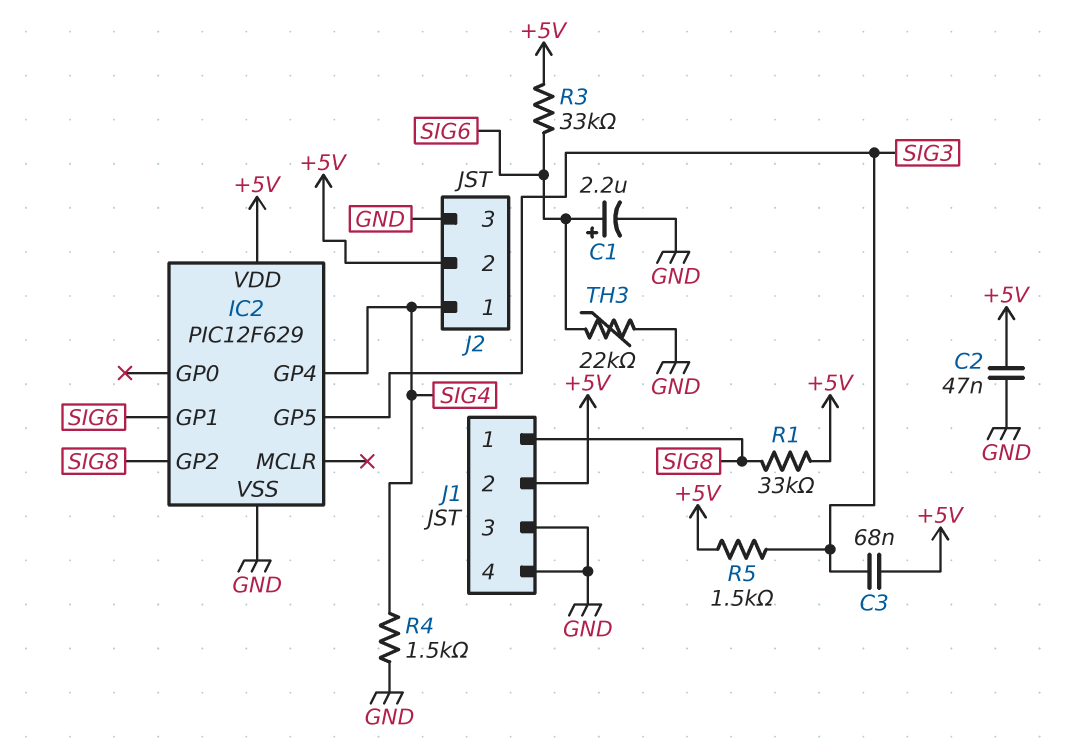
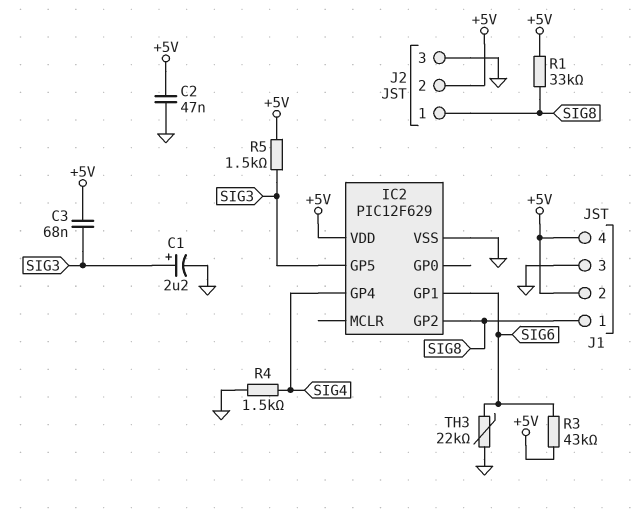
C1: 2.2uF (plus SIG6, minus GND) -> 2.2uF (plus SIG3, minus GND)
J1 pin 4: GND -> +5V
J2 pin 1: SIG4 -> SIG8
R3: 33k (+5V, SIG6) -> 43k (+5V, SIG6)

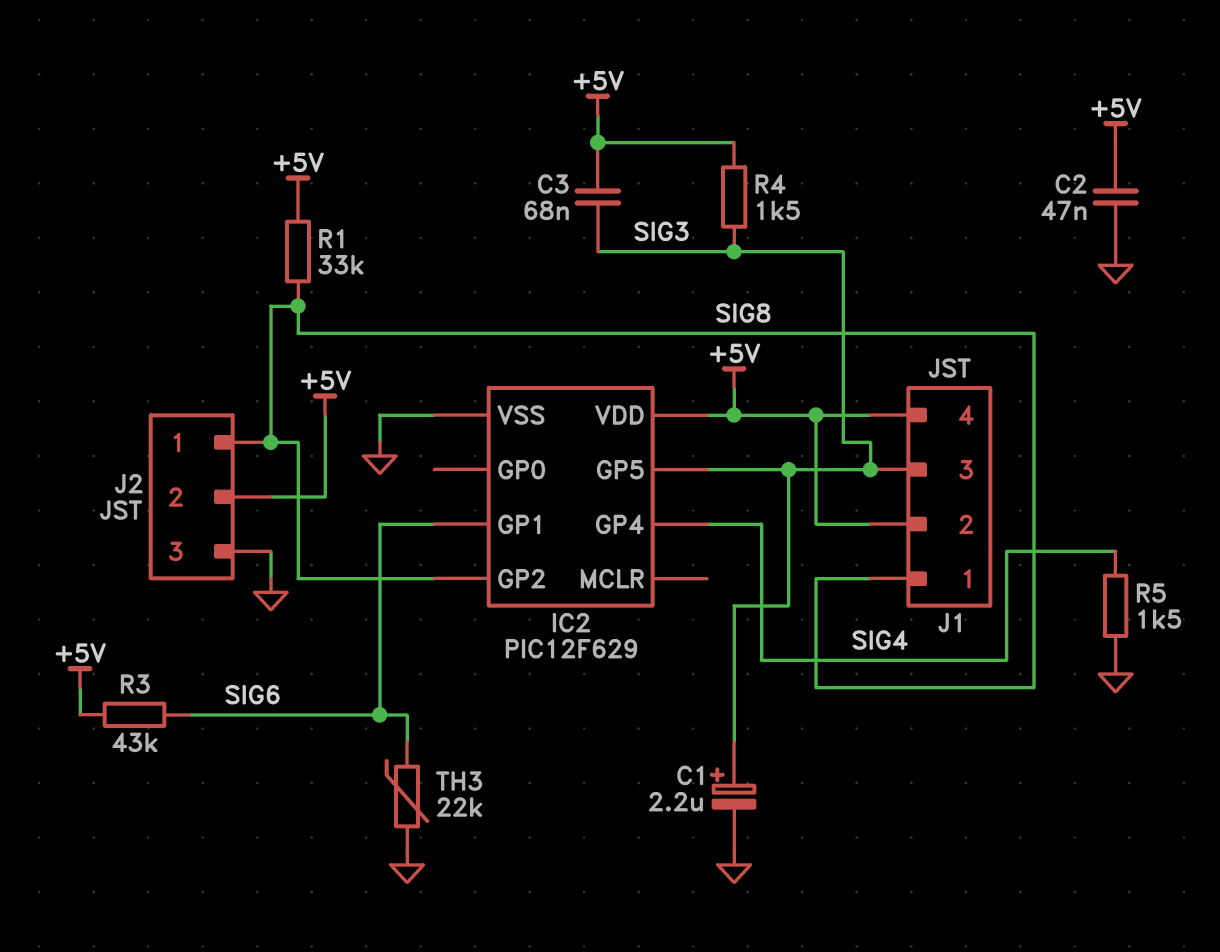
J1 pin 3: GND -> SIG3
R4: 1.5k (GND, SIG4) -> 1.5k (+5V, SIG3)
R5: 1.5k (+5V, SIG3) -> 1.5k (GND, SIG4)

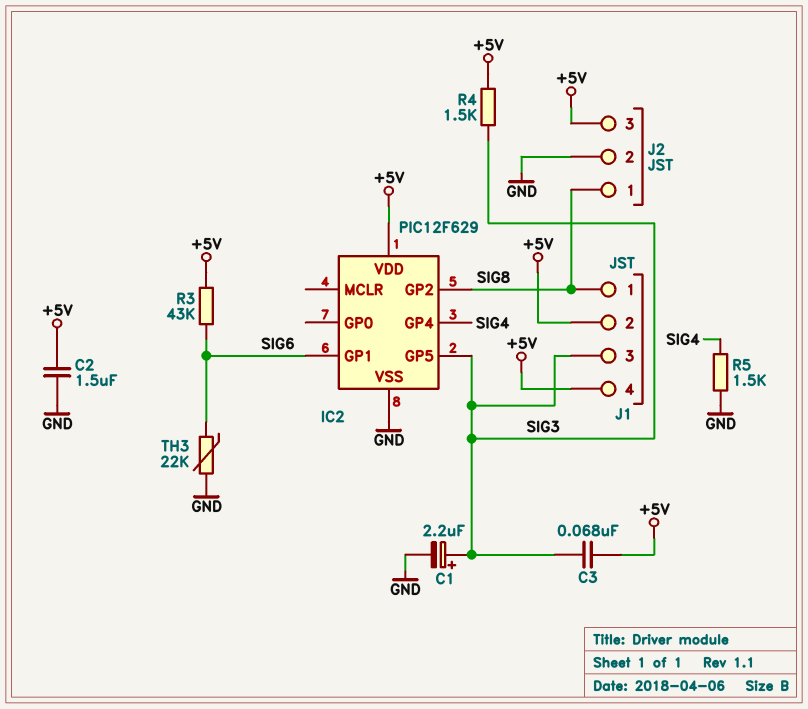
C2: 47nF (+5V, GND) -> 1.5uF (+5V, GND)
J2 pin 2: +5V -> GND
J2 pin 3: GND -> +5V
R1: 33k (+5V, SIG8) -> none

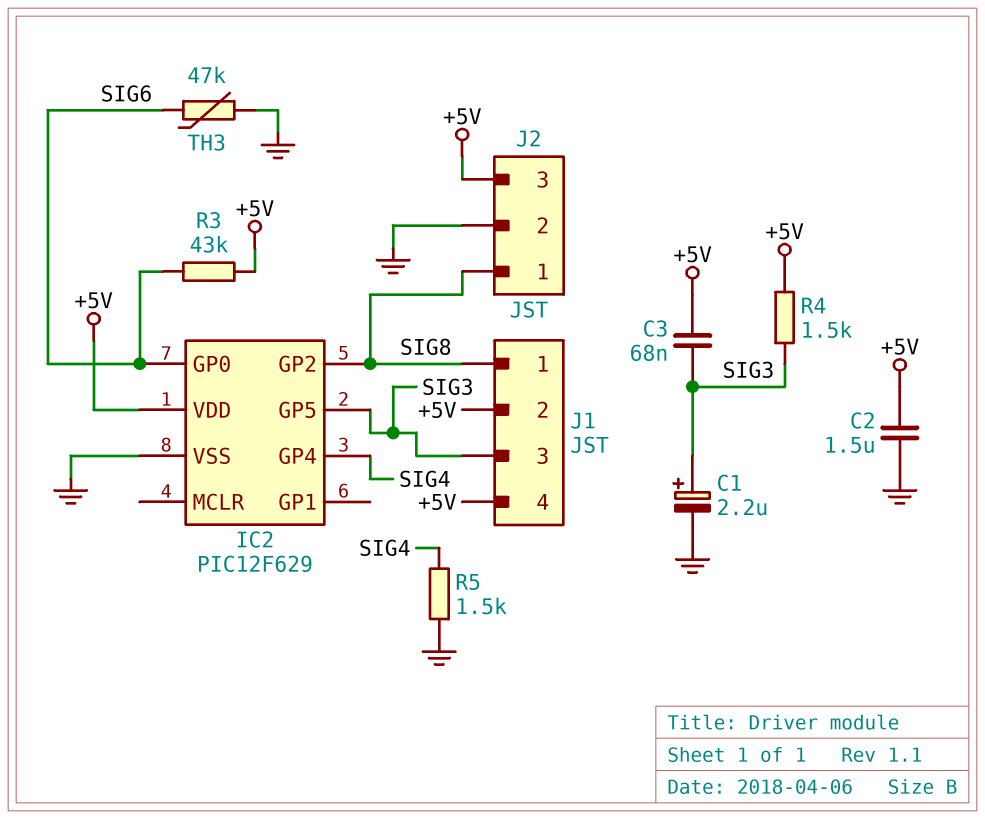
IC2 pin GP0: none -> SIG6
IC2 pin GP1: SIG6 -> none
TH3: 22k (GND, SIG6) -> 47k (GND, SIG6)

